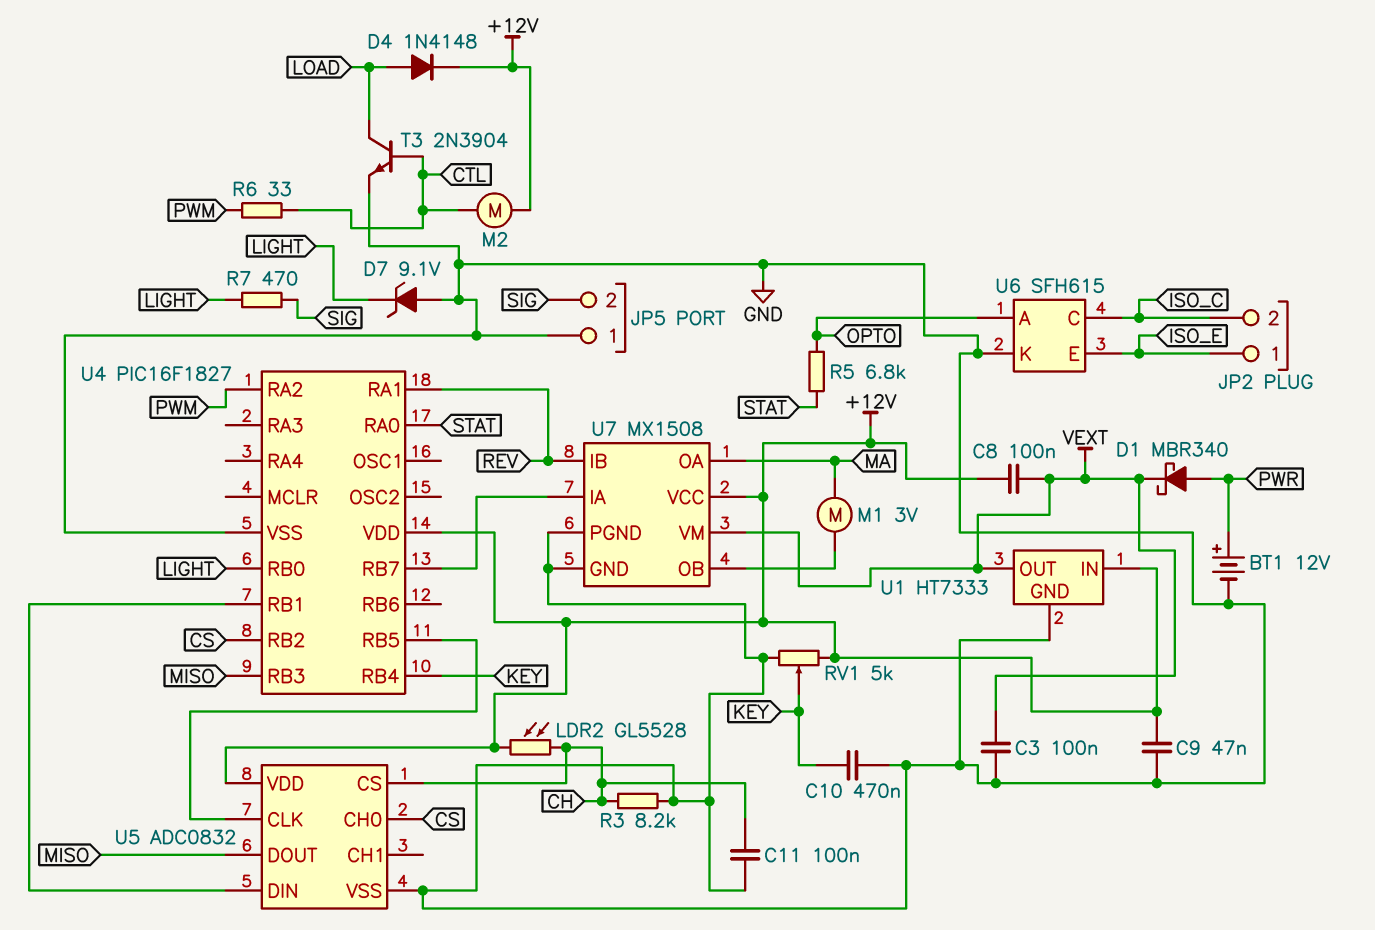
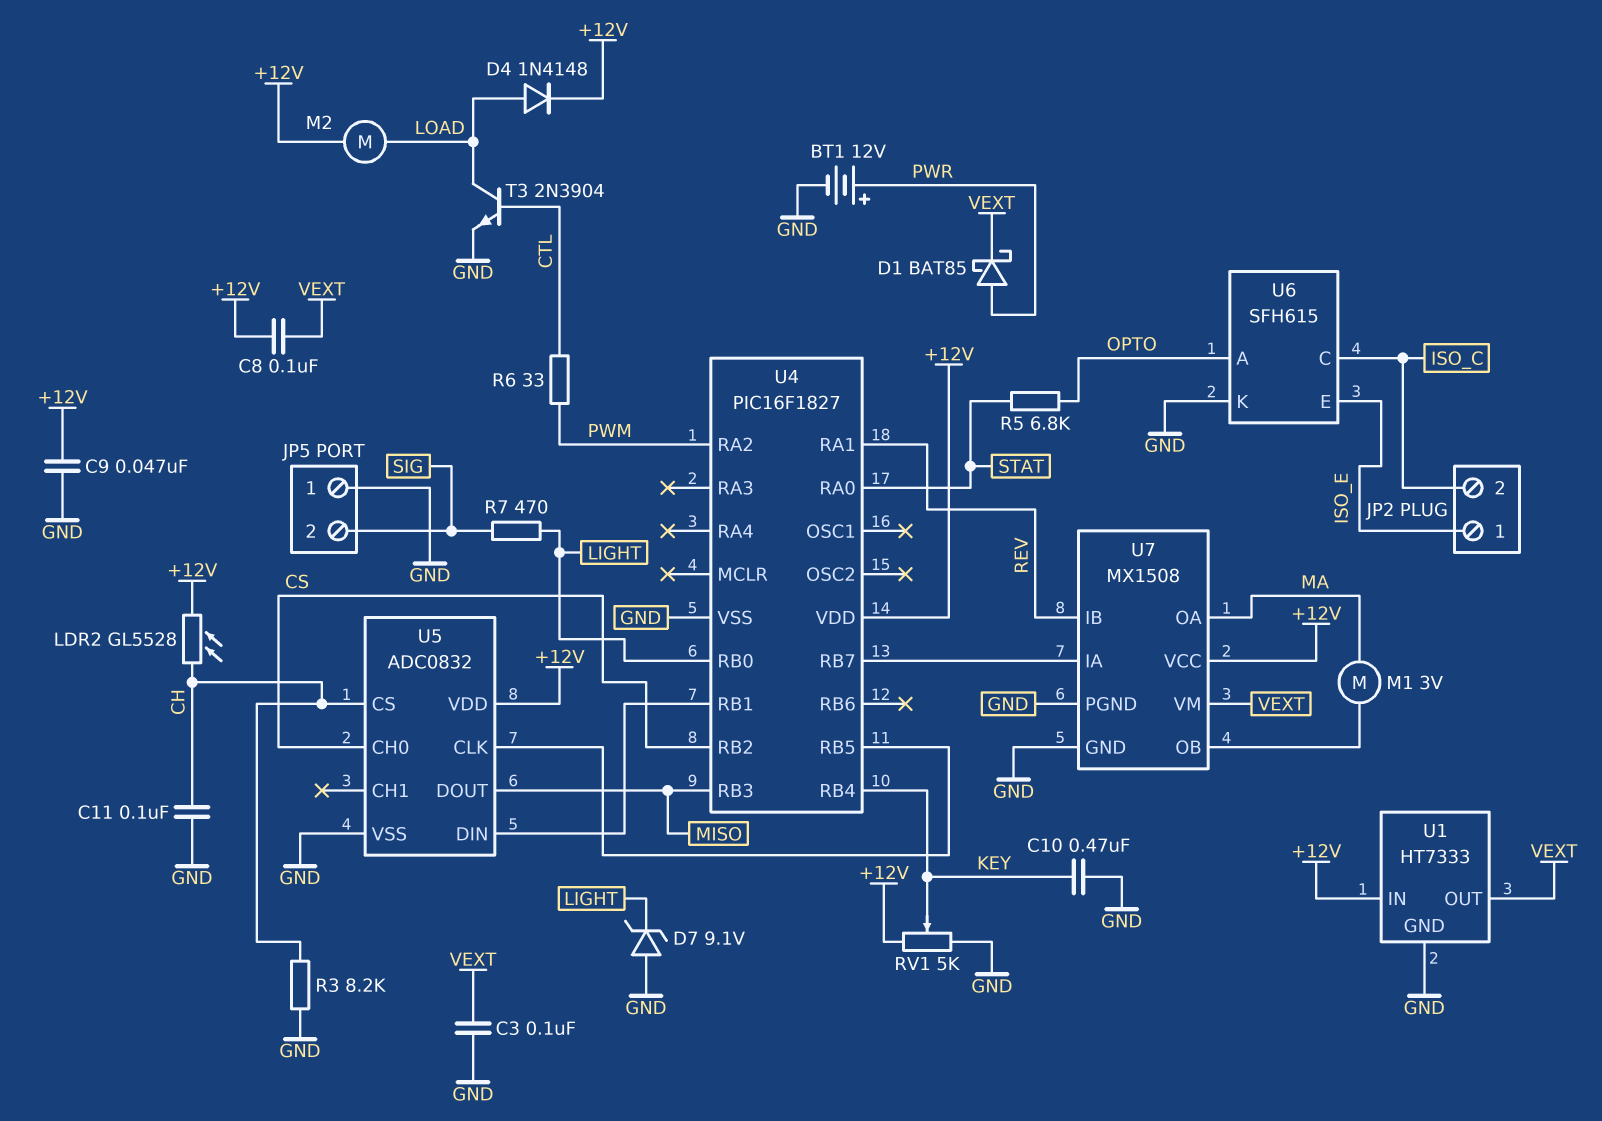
D1: schottky MBR340 (A PWR, K VEXT) -> schottky BAT85 (A PWR, K VEXT)
M2: motor (+12V, CTL) -> motor (+12V, LOAD)

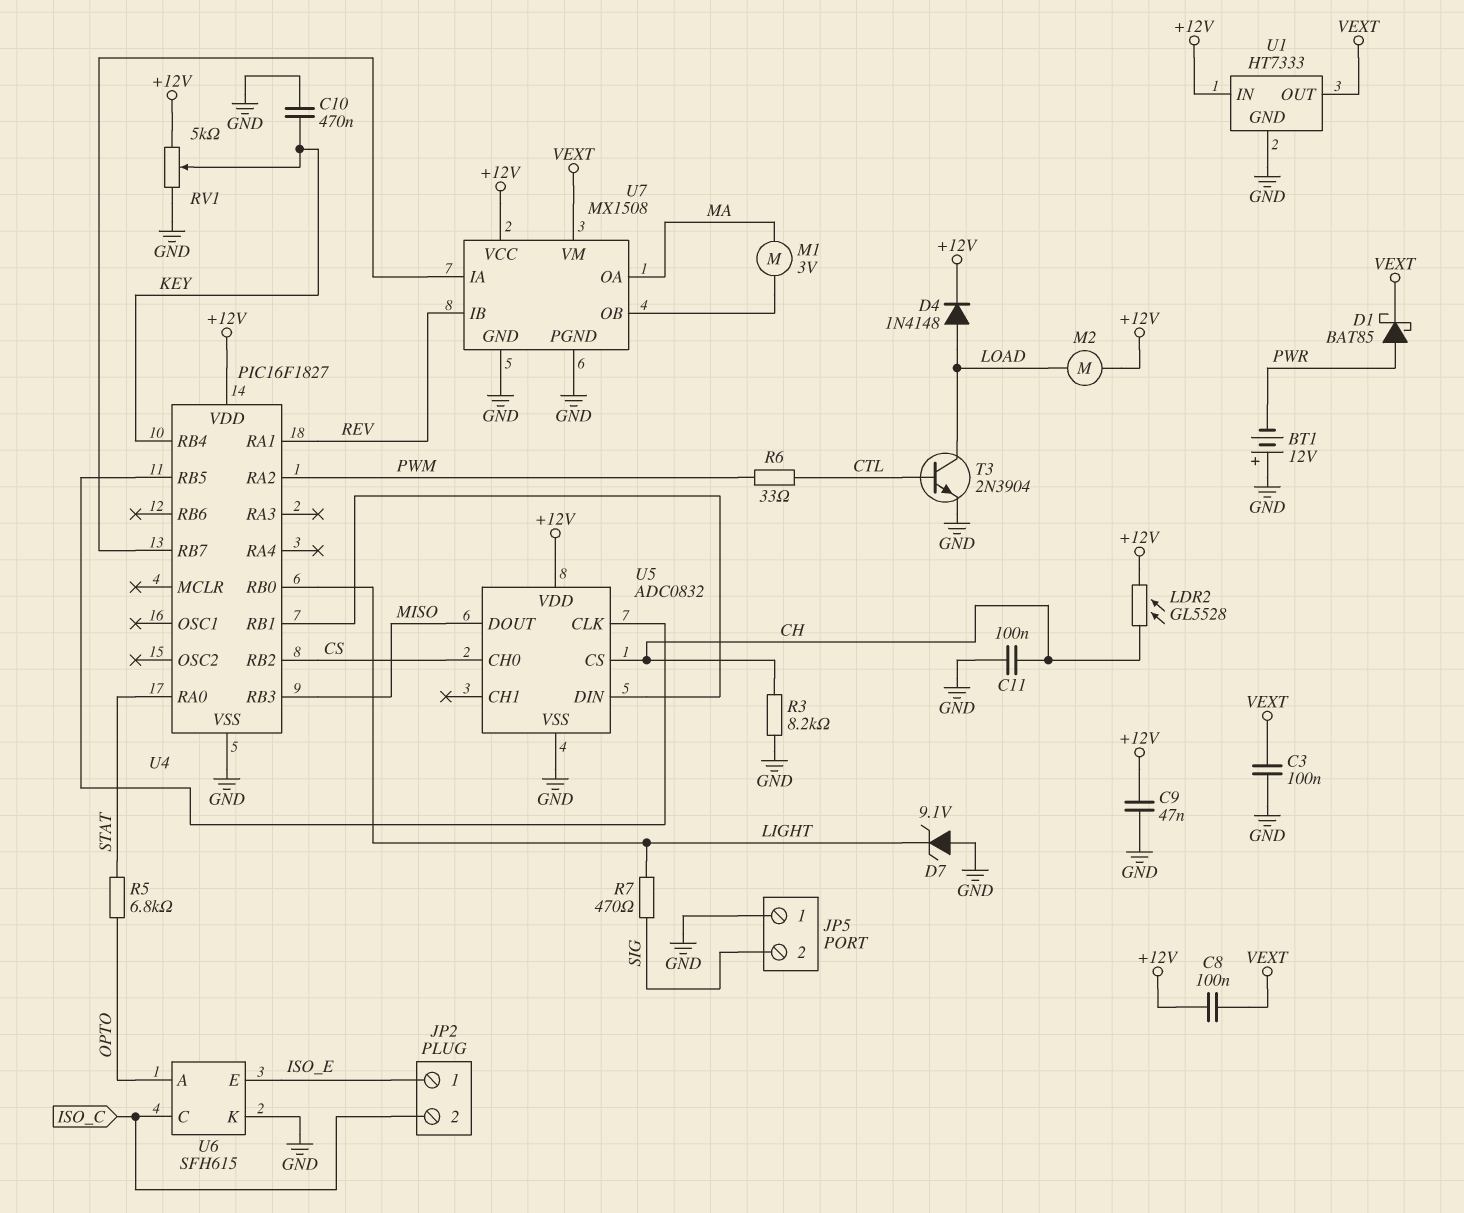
BT1: 12V (plus PWR, minus GND) -> 12V (plus GND, minus PWR)

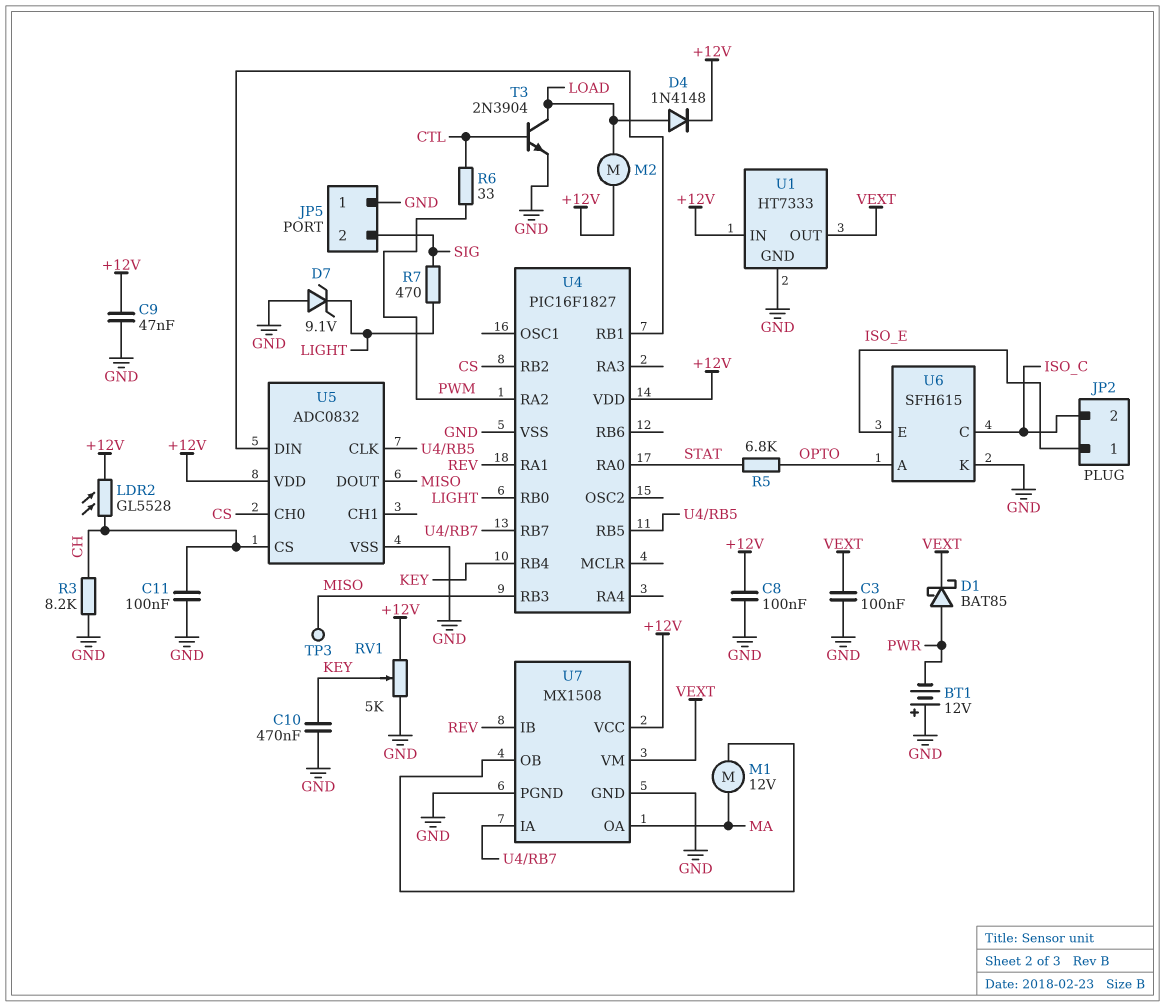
C8: 100nF (+12V, VEXT) -> 100nF (+12V, GND)
M1: motor 3V (MA, U7/OB) -> motor 12V (MA, U7/OB)
TP3: none -> test point (MISO)

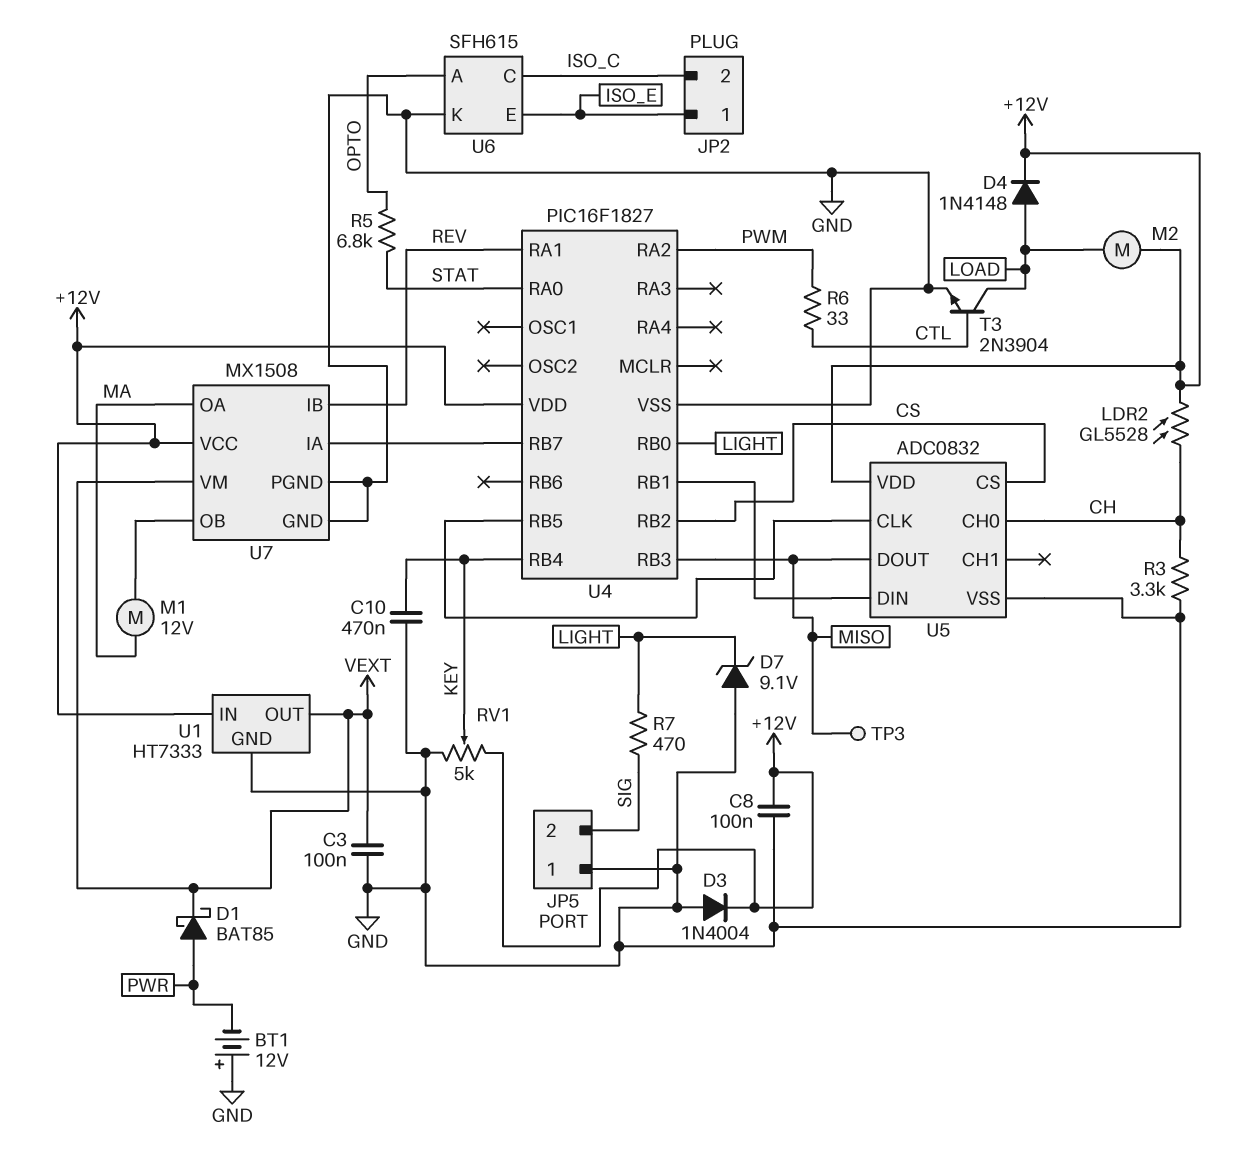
C9: 47nF (+12V, GND) -> none
C11: 100nF (CH, GND) -> none
D3: none -> diode 1N4004 (A GND, K +12V)
R3: 8.2k (CH, GND) -> 3.3k (CH, GND)
U5 pin CH0: CS -> CH
U5 pin CS: CH -> CS

